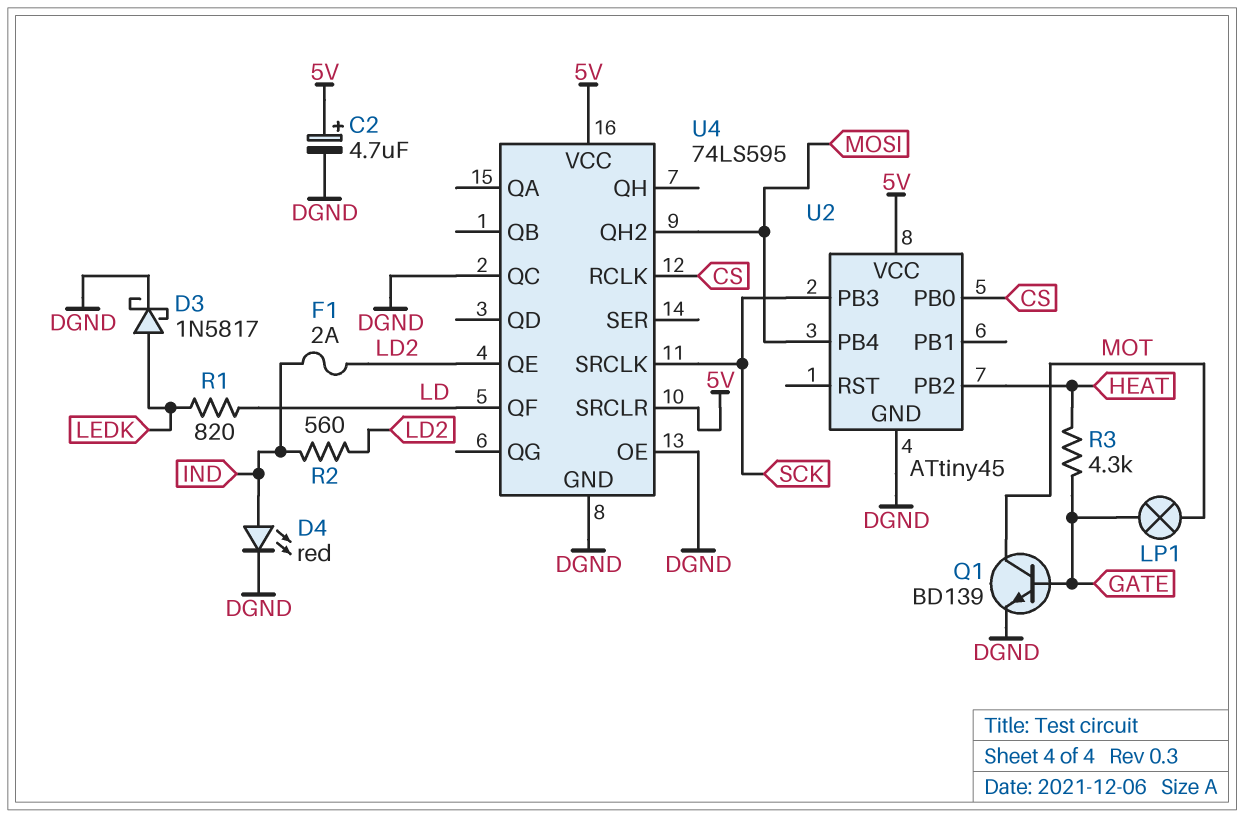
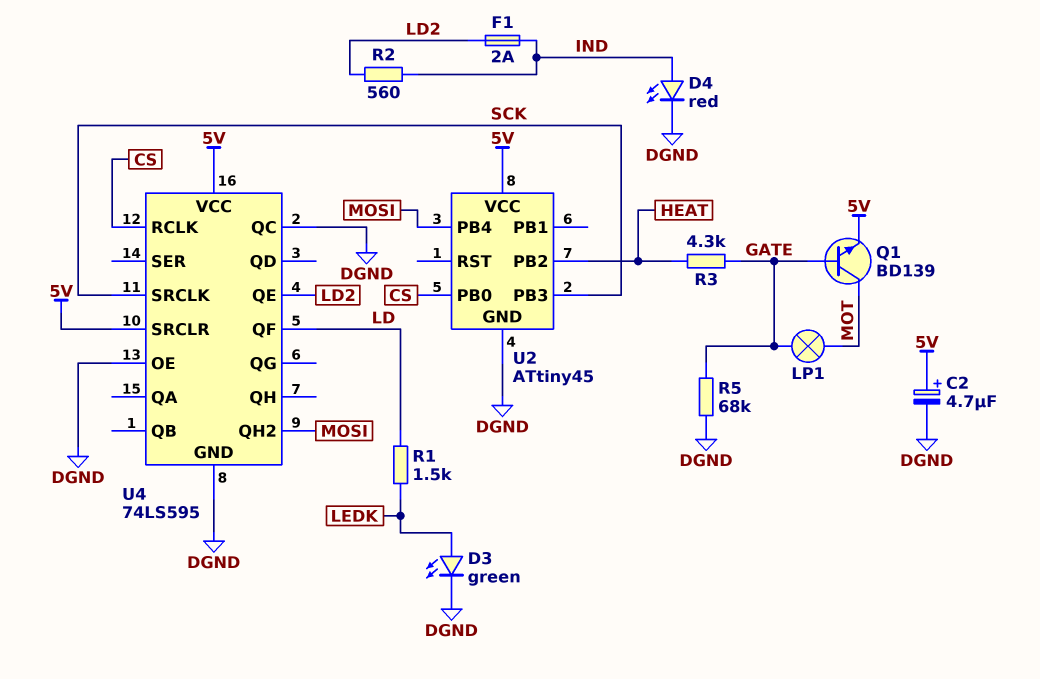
D3: schottky 1N5817 (A LEDK, K DGND) -> LED green (A LEDK, K DGND)
Q1: NPN BD139 (B GATE, C MOT, E DGND) -> NPN BD139 (B GATE, C MOT, E 5V)
R1: 820 (LD, LEDK) -> 1.5k (LD, LEDK)
R5: none -> 68k (DGND, GATE)

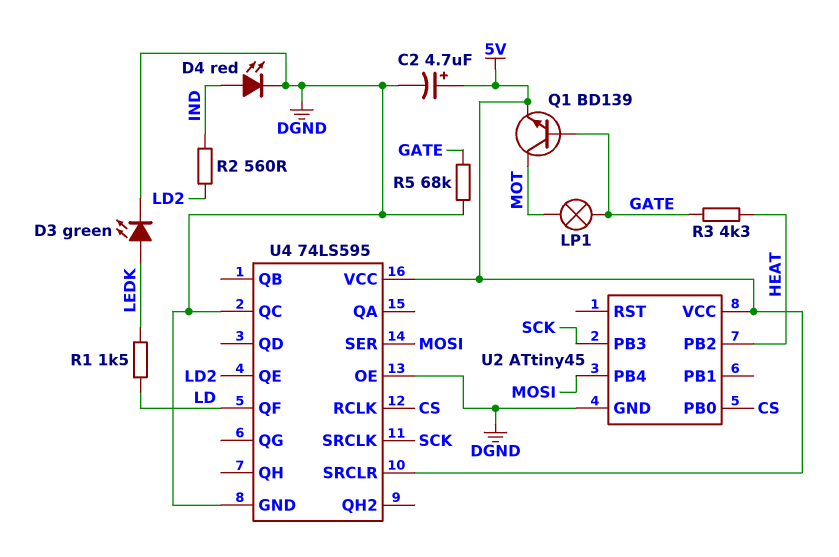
F1: 2A (IND, LD2) -> none
U4 pin QH2: MOSI -> none
U4 pin SER: none -> MOSI

